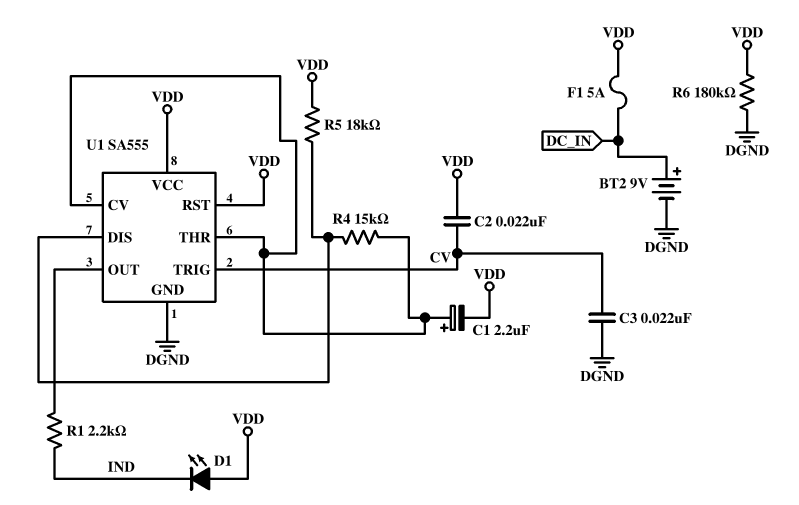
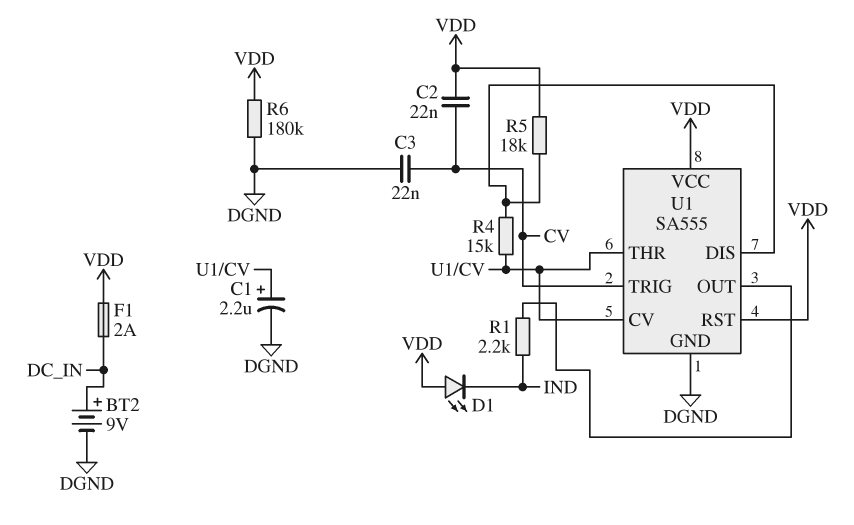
C1: 2.2uF (plus U1/CV, minus VDD) -> 2.2uF (plus U1/CV, minus DGND)
F1: 5A (DC_IN, VDD) -> 2A (DC_IN, VDD)

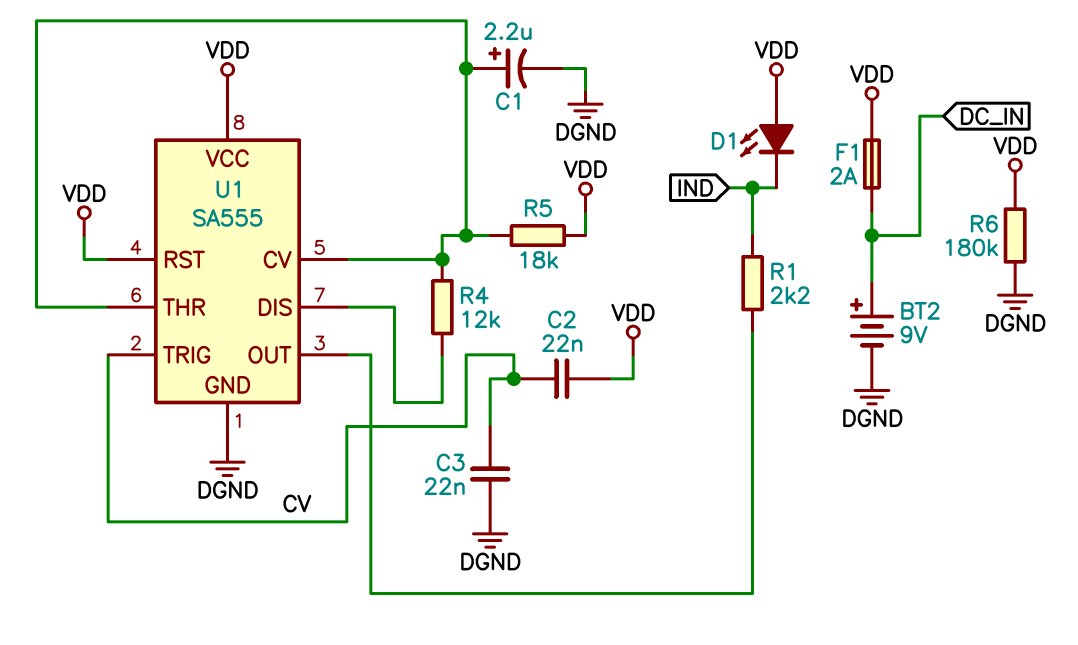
R4: 15k (U1/CV, U1/DIS) -> 12k (U1/CV, U1/DIS)
R5: 18k (U1/DIS, VDD) -> 18k (U1/CV, VDD)

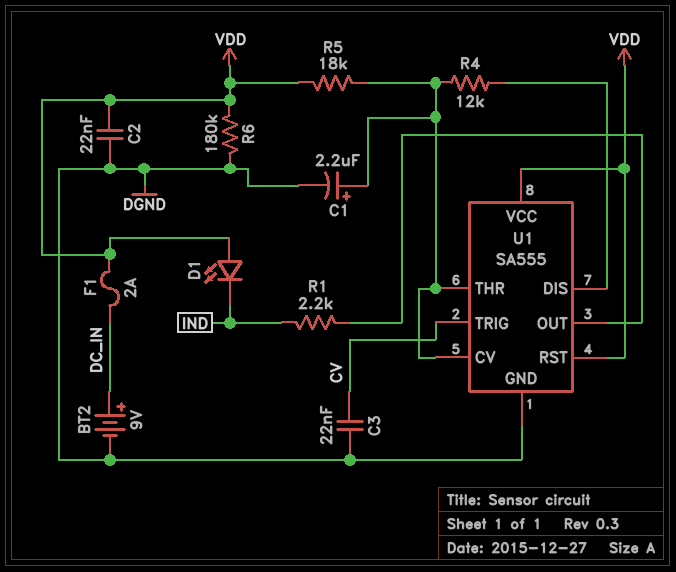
C2: 22nF (CV, VDD) -> 22nF (DGND, VDD)

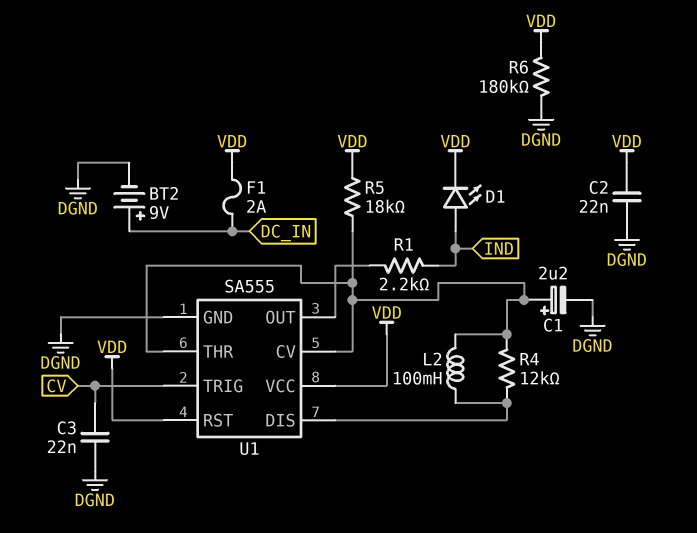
D1: LED (A VDD, K IND) -> LED (A IND, K VDD)
L2: none -> 100mH (U1/CV, U1/DIS)

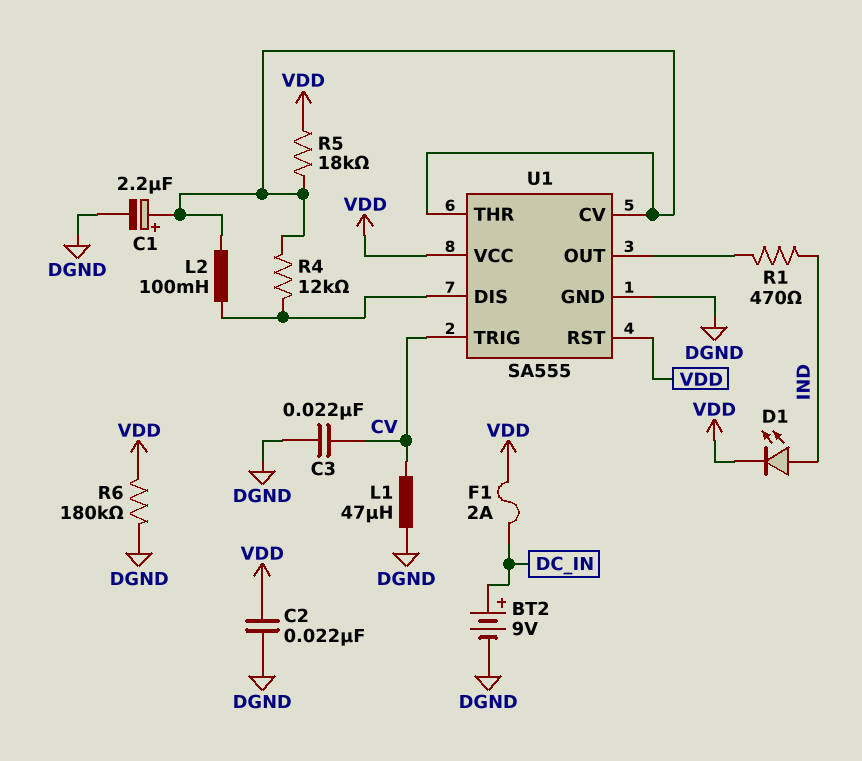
L1: none -> 47uH (CV, DGND)
R1: 2.2k (IND, U1/OUT) -> 470 (IND, U1/OUT)

